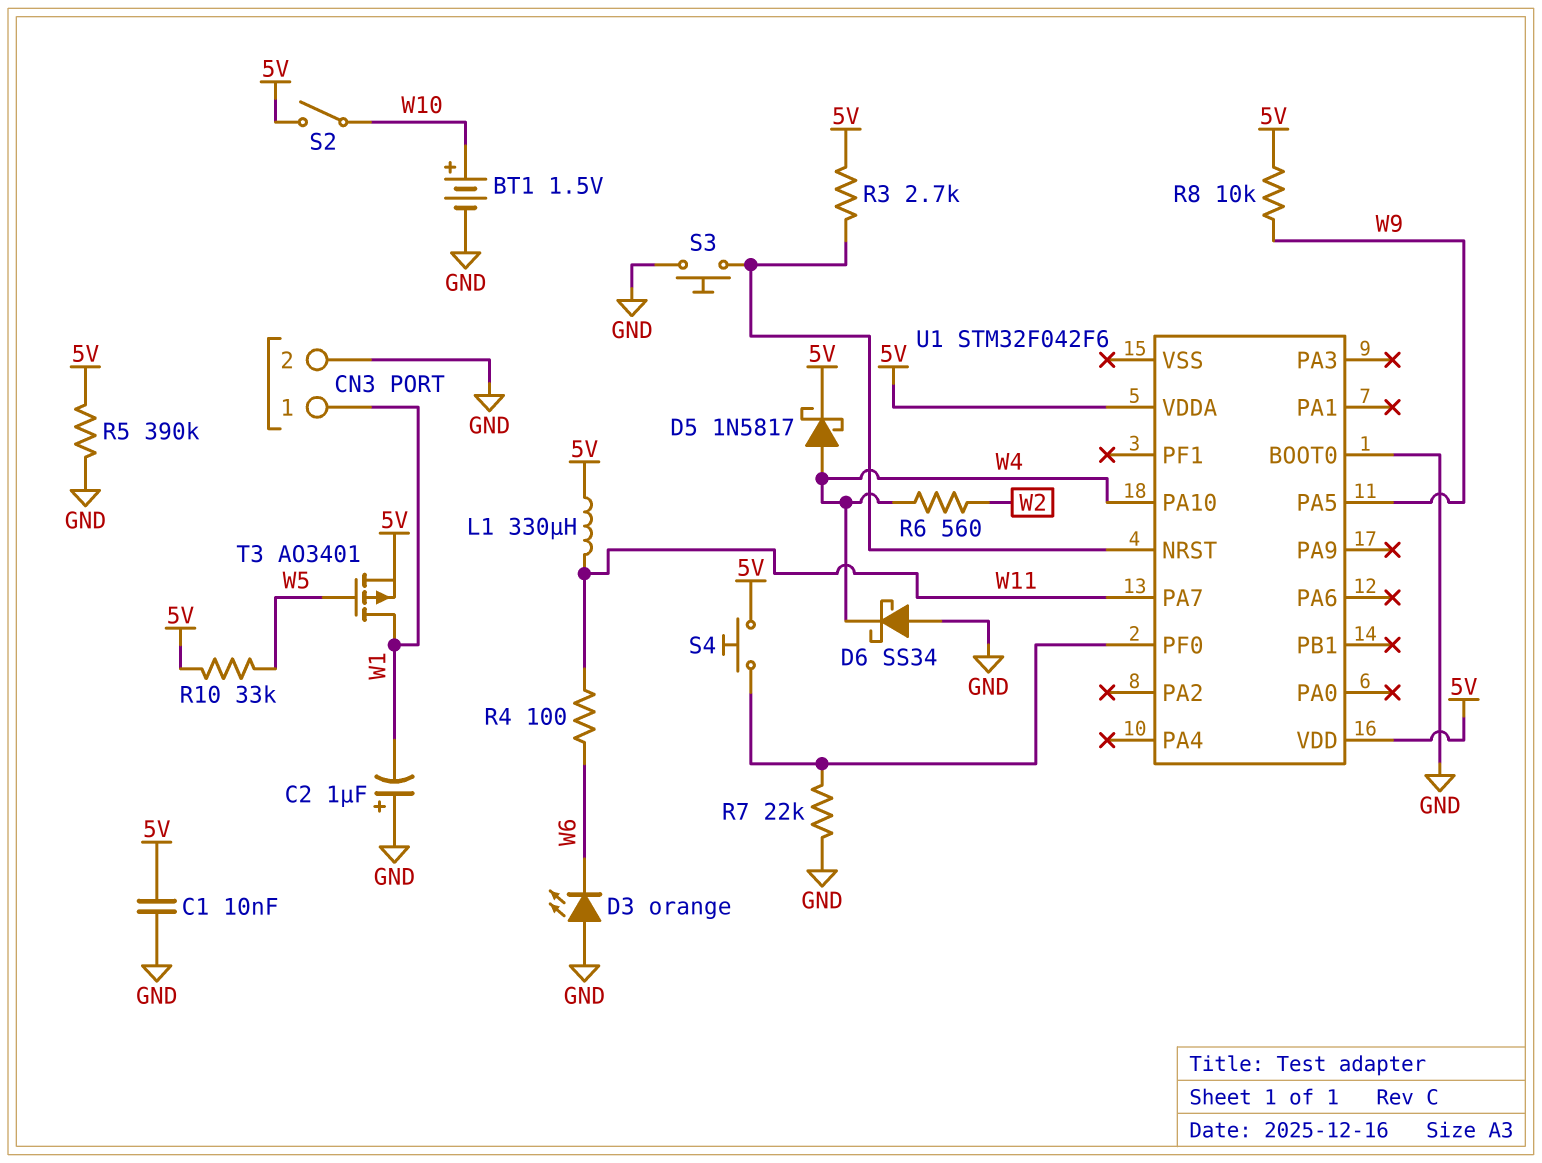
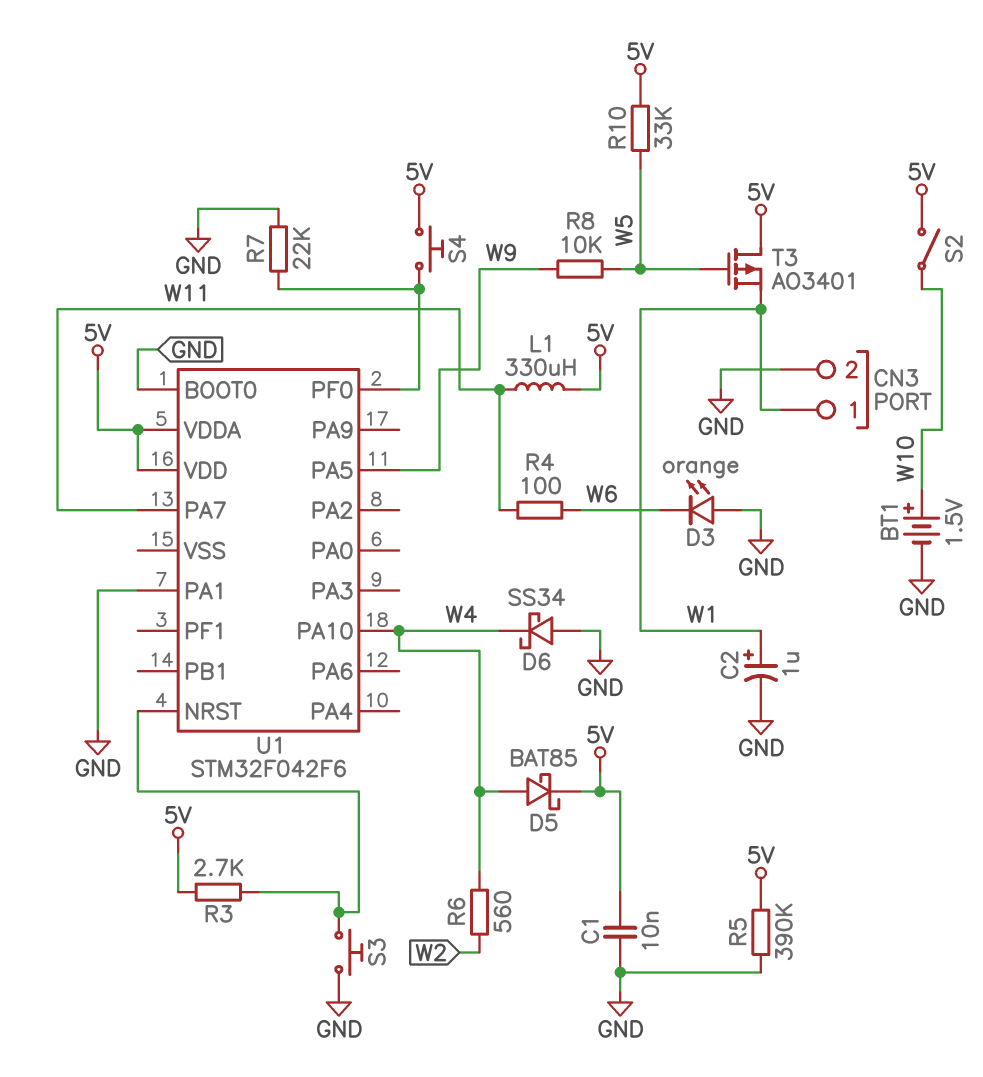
C2: 1uF (plus GND, minus W1) -> 1uF (plus W1, minus GND)
D5: schottky 1N5817 (A W4, K 5V) -> schottky BAT85 (A W4, K 5V)
R8: 10k (5V, W9) -> 10k (W5, W9)
T3: PMOS AO3401 (G W5, D W1, S 5V) -> PMOS AO3401 (G W5, D 5V, S W1)
U1 pin PA1: none -> GND

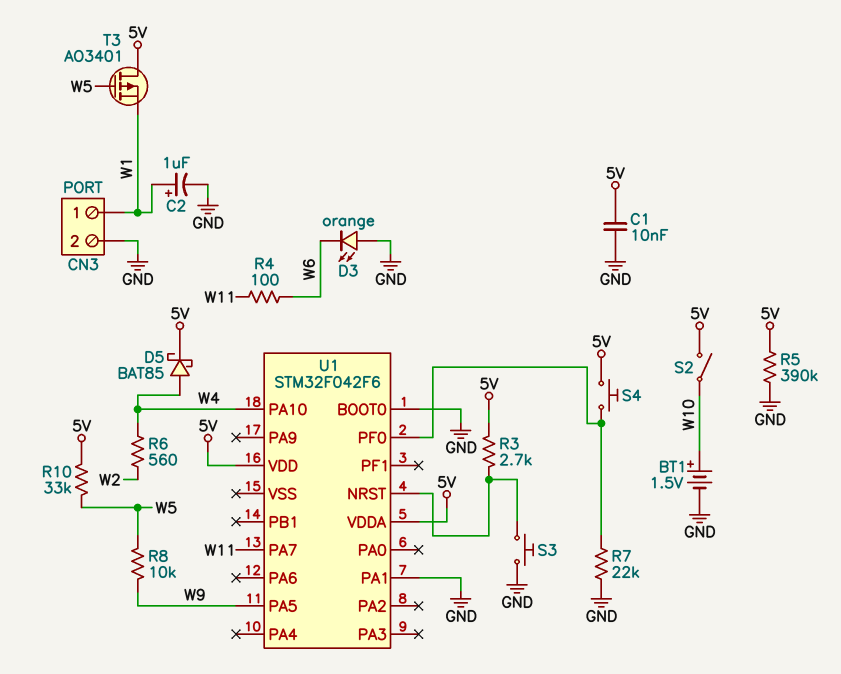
D6: schottky SS34 (A GND, K W4) -> none
L1: 330uH (5V, W11) -> none

